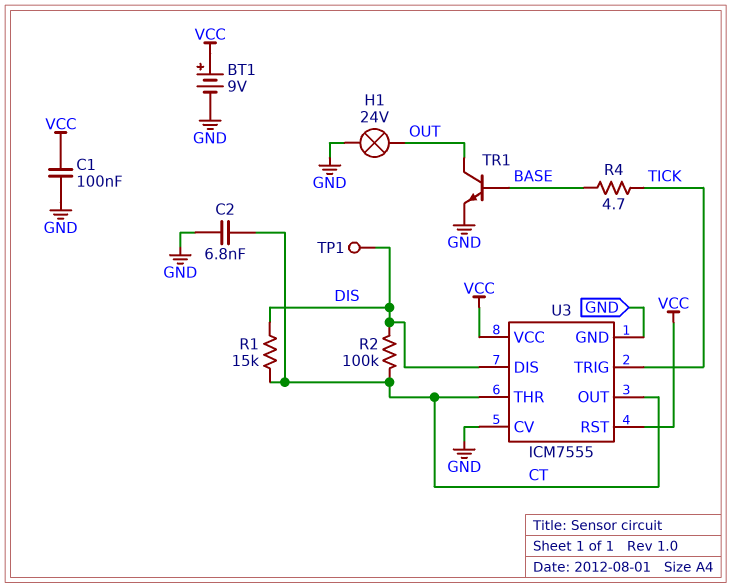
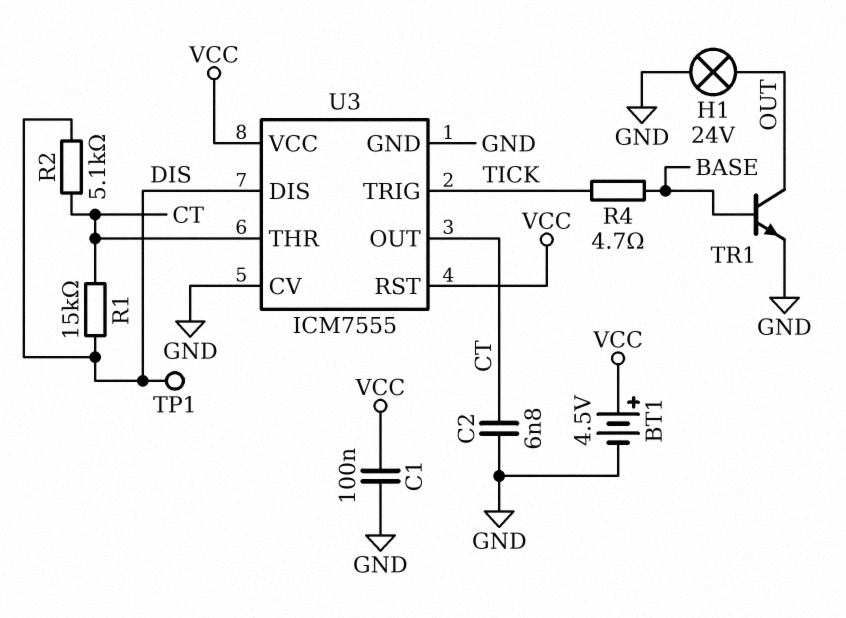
BT1: 9V (plus VCC, minus GND) -> 4.5V (plus VCC, minus GND)
R2: 100k (CT, DIS) -> 5.1k (CT, DIS)

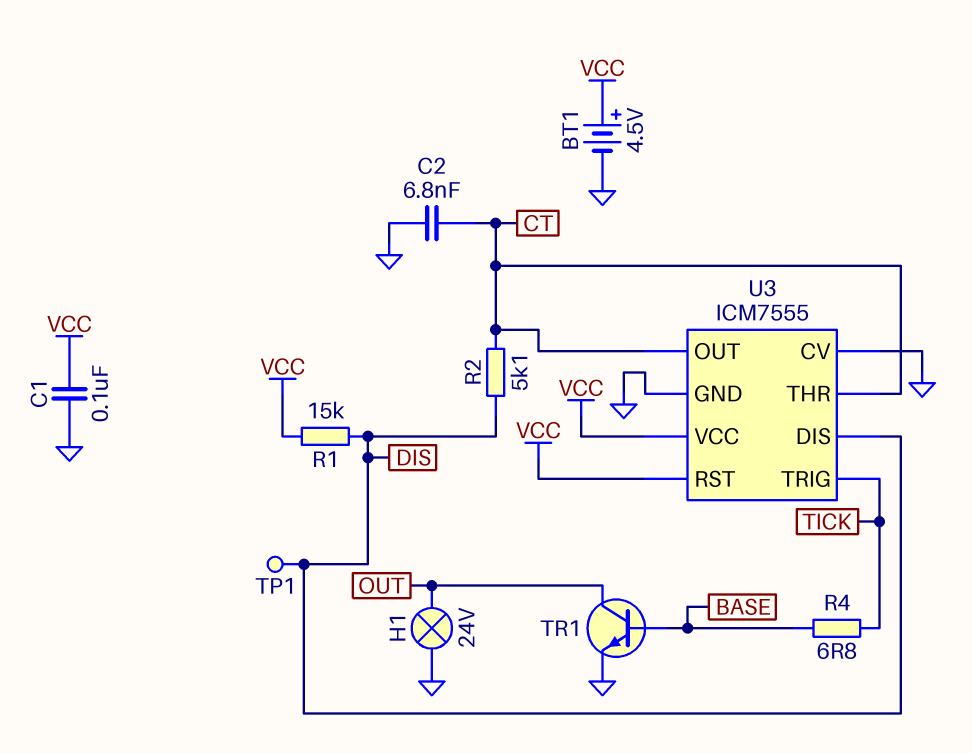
R1: 15k (CT, DIS) -> 15k (DIS, VCC)
R4: 4.7 (BASE, TICK) -> 6.8 (BASE, TICK)

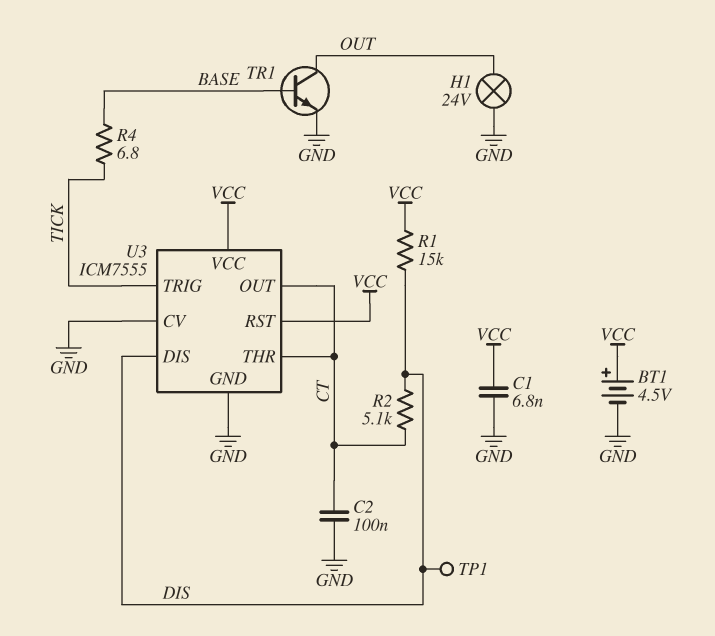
C1: 100nF (GND, VCC) -> 6.8nF (GND, VCC)
C2: 6.8nF (CT, GND) -> 100nF (CT, GND)

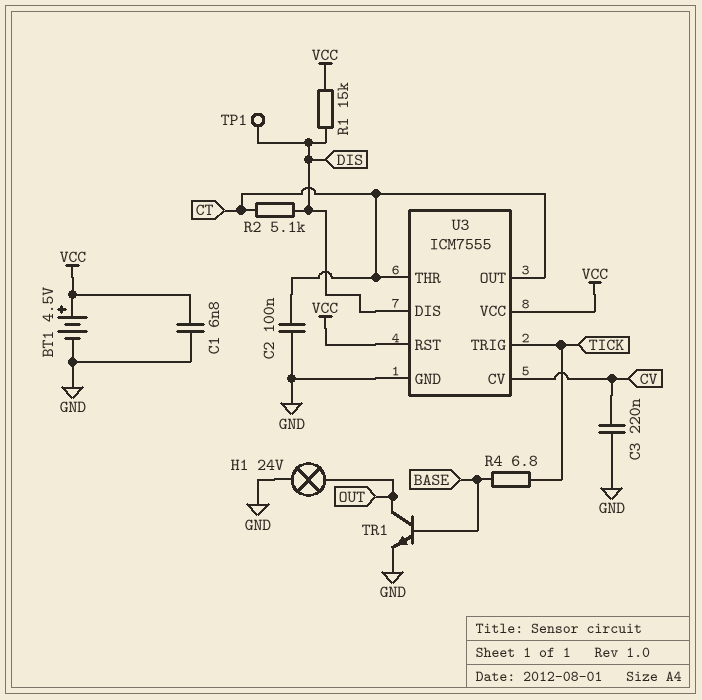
C3: none -> 220nF (CV, GND)
U3 pin CV: GND -> CV

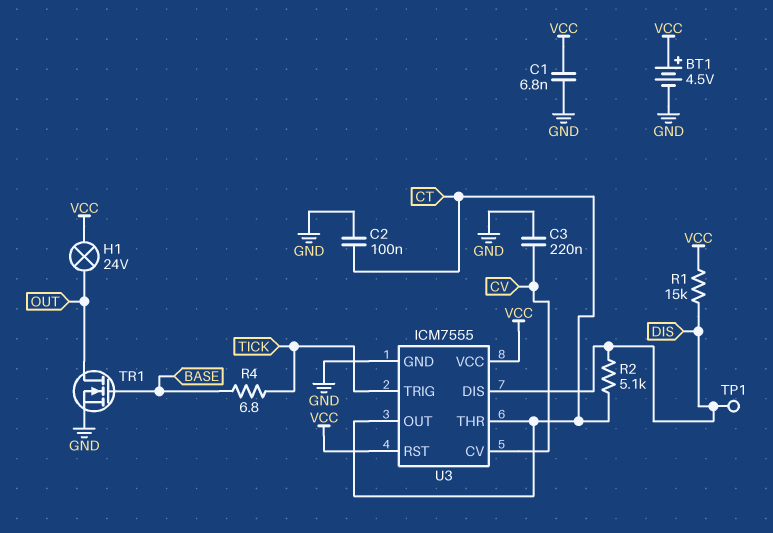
H1: lamp 24V (GND, OUT) -> lamp 24V (OUT, VCC)
TR1: NPN (B BASE, C OUT, E GND) -> NMOS (G BASE, D OUT, S GND)

